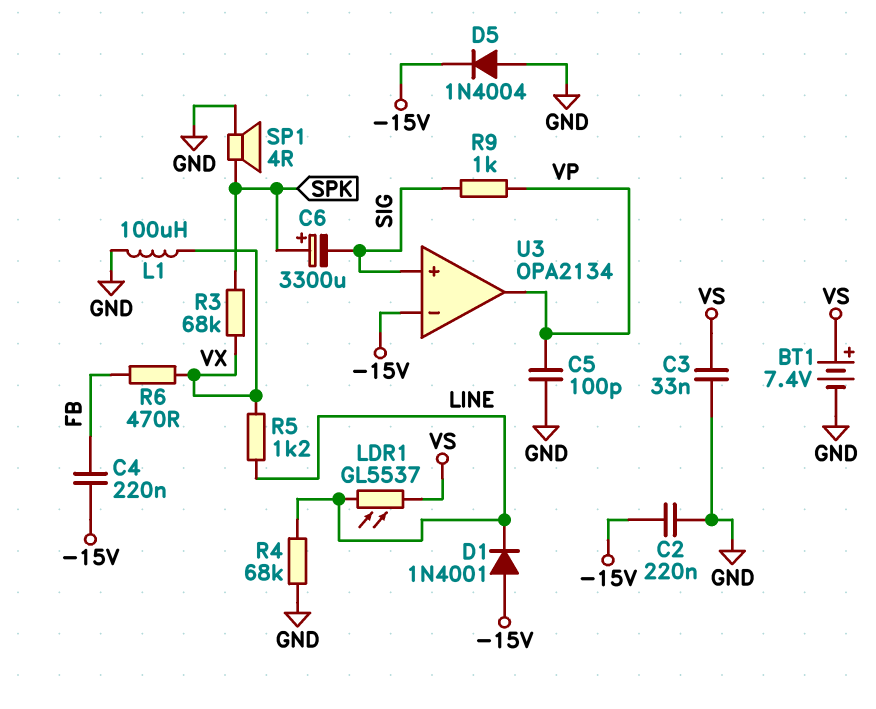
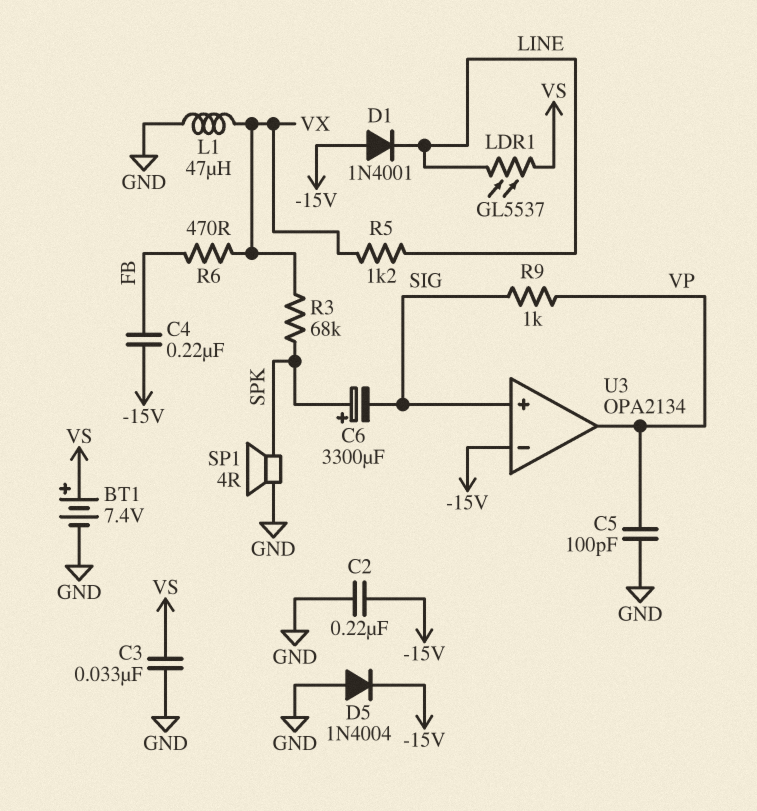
L1: 100uH (GND, VX) -> 47uH (GND, VX)
R4: 68k (GND, LINE) -> none

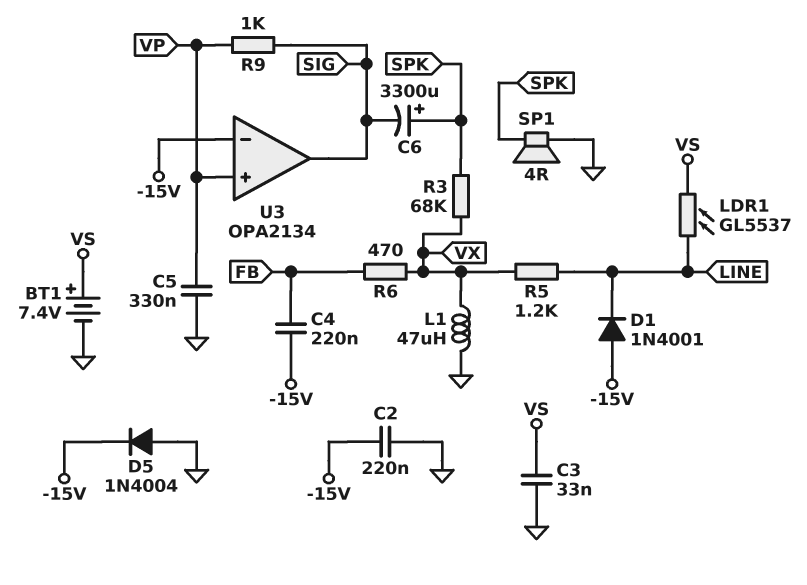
C5: 100pF (GND, VP) -> 330nF (GND, VP)
U3 pin in+: SIG -> VP
U3 pin out: VP -> SIG

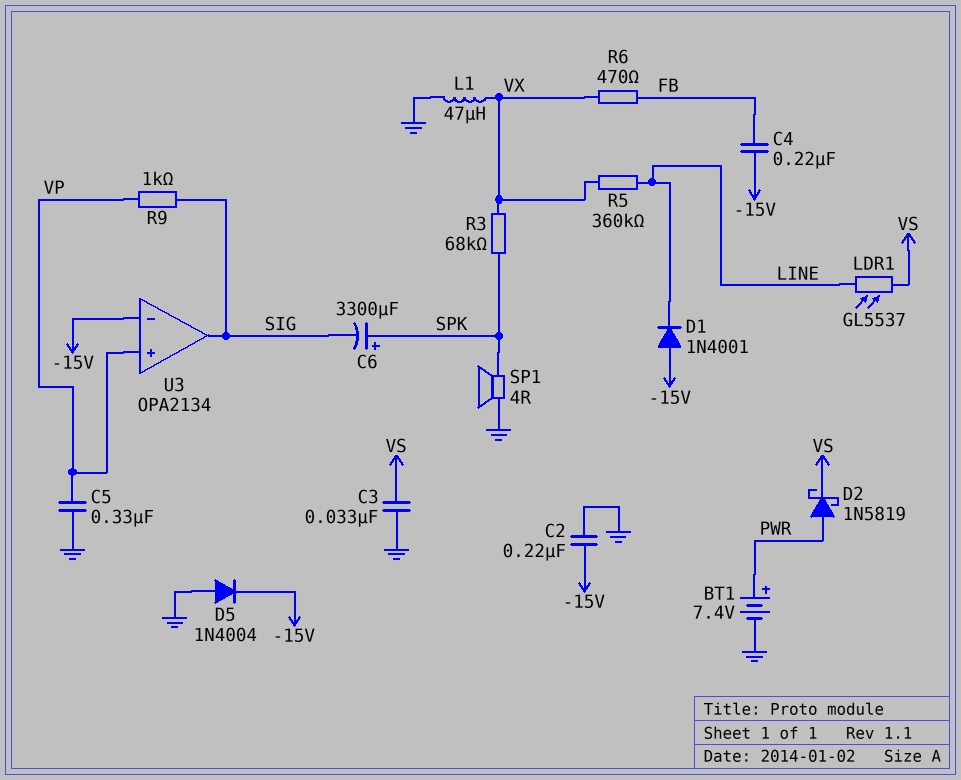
BT1: 7.4V (plus VS, minus GND) -> 7.4V (plus PWR, minus GND)
D2: none -> schottky 1N5819 (A PWR, K VS)
R5: 1.2k (LINE, VX) -> 360k (LINE, VX)

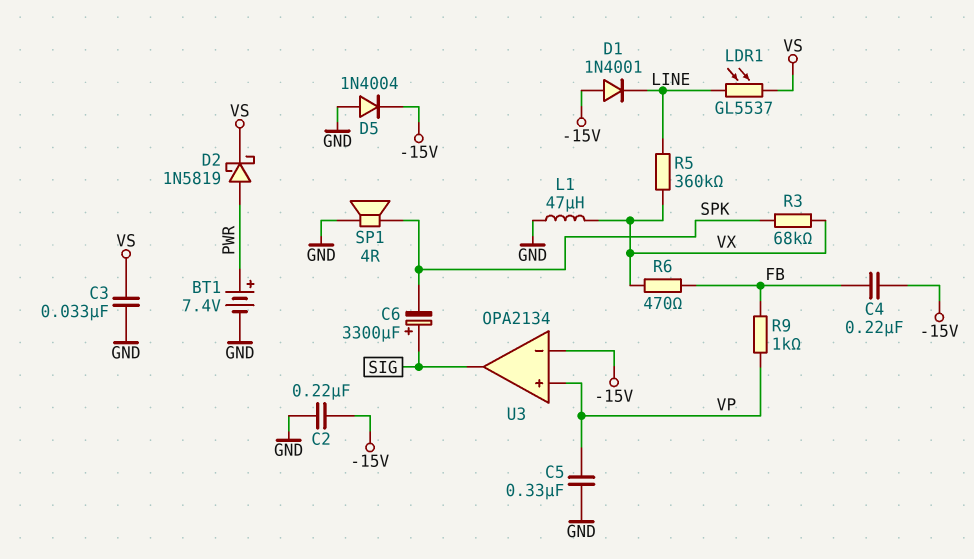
C6: 3300uF (plus SPK, minus SIG) -> 3300uF (plus SIG, minus SPK)
R9: 1k (SIG, VP) -> 1k (FB, VP)

